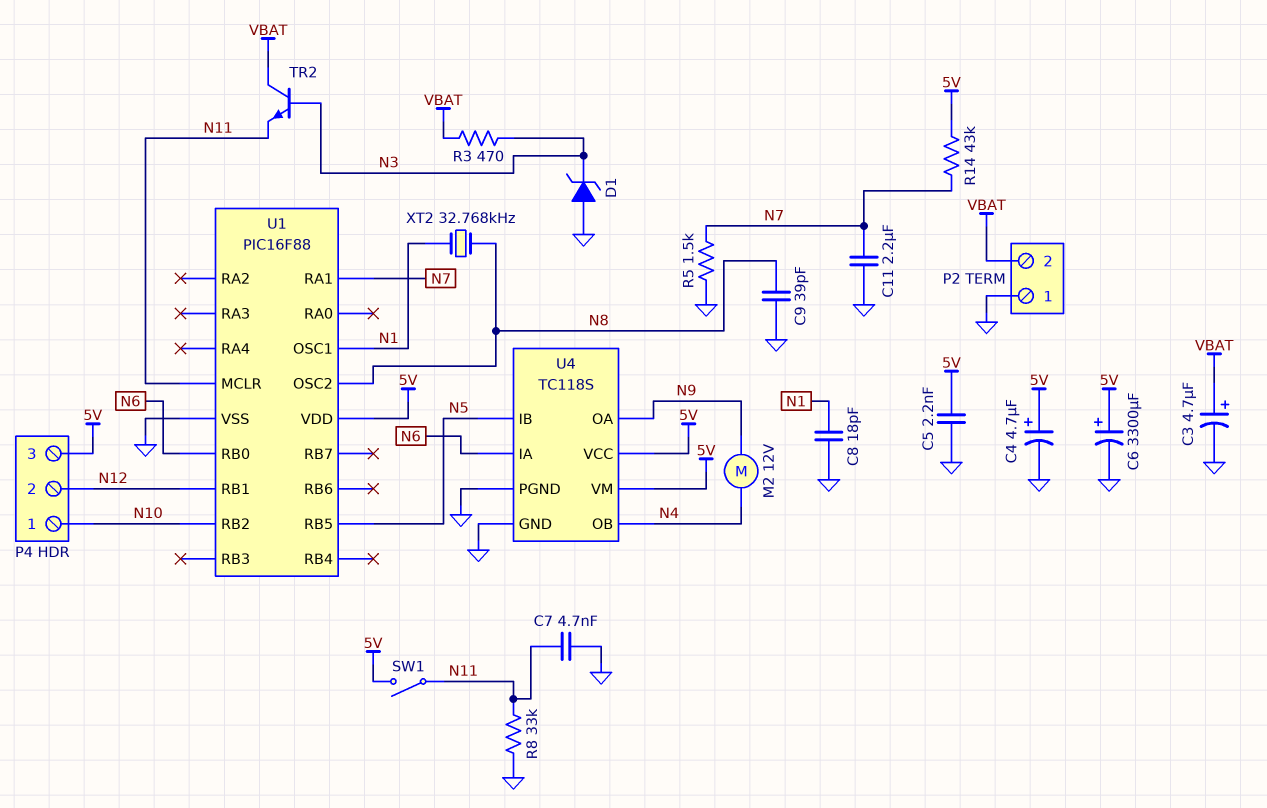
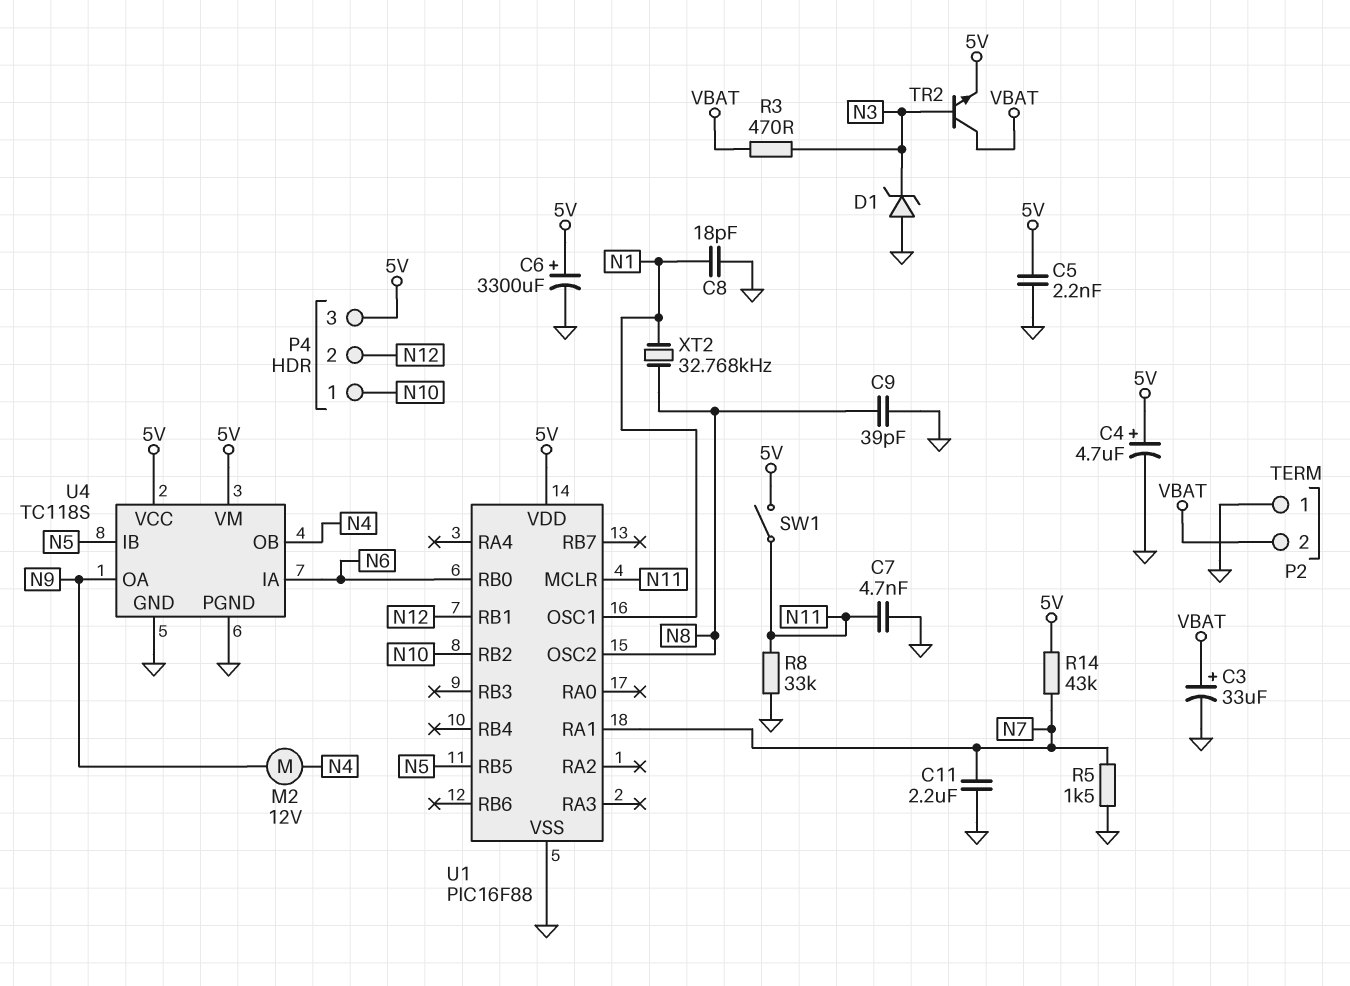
C3: 4.7uF (plus VBAT, minus GND) -> 33uF (plus VBAT, minus GND)
TR2: NPN (B N3, C VBAT, E N11) -> NPN (B N3, C VBAT, E 5V)

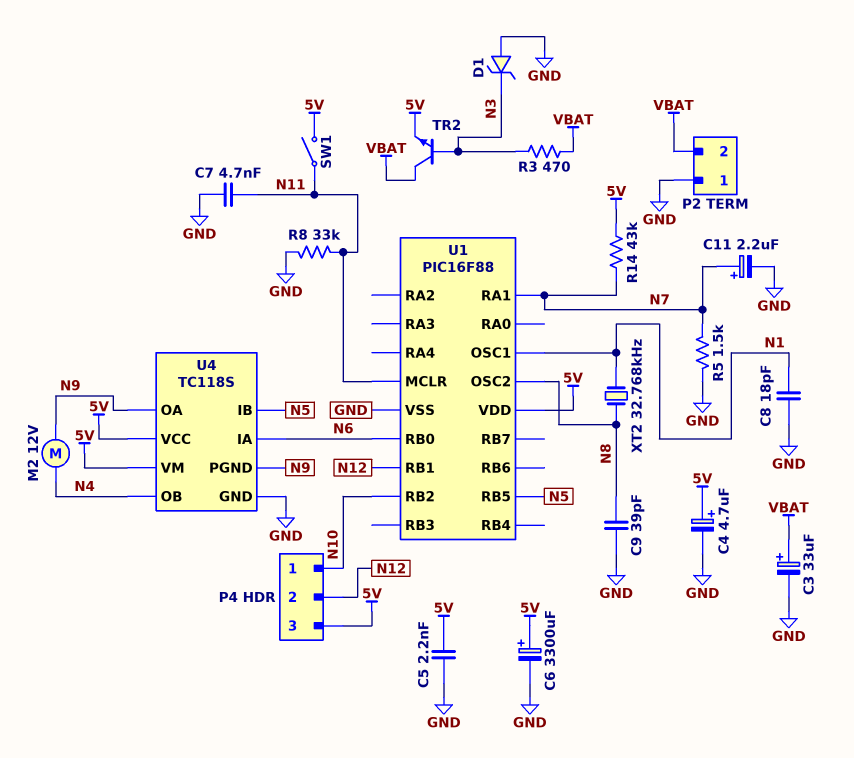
C11: 2.2uF (GND, N7) -> 2.2uF (plus N7, minus GND)
U4 pin PGND: GND -> N9

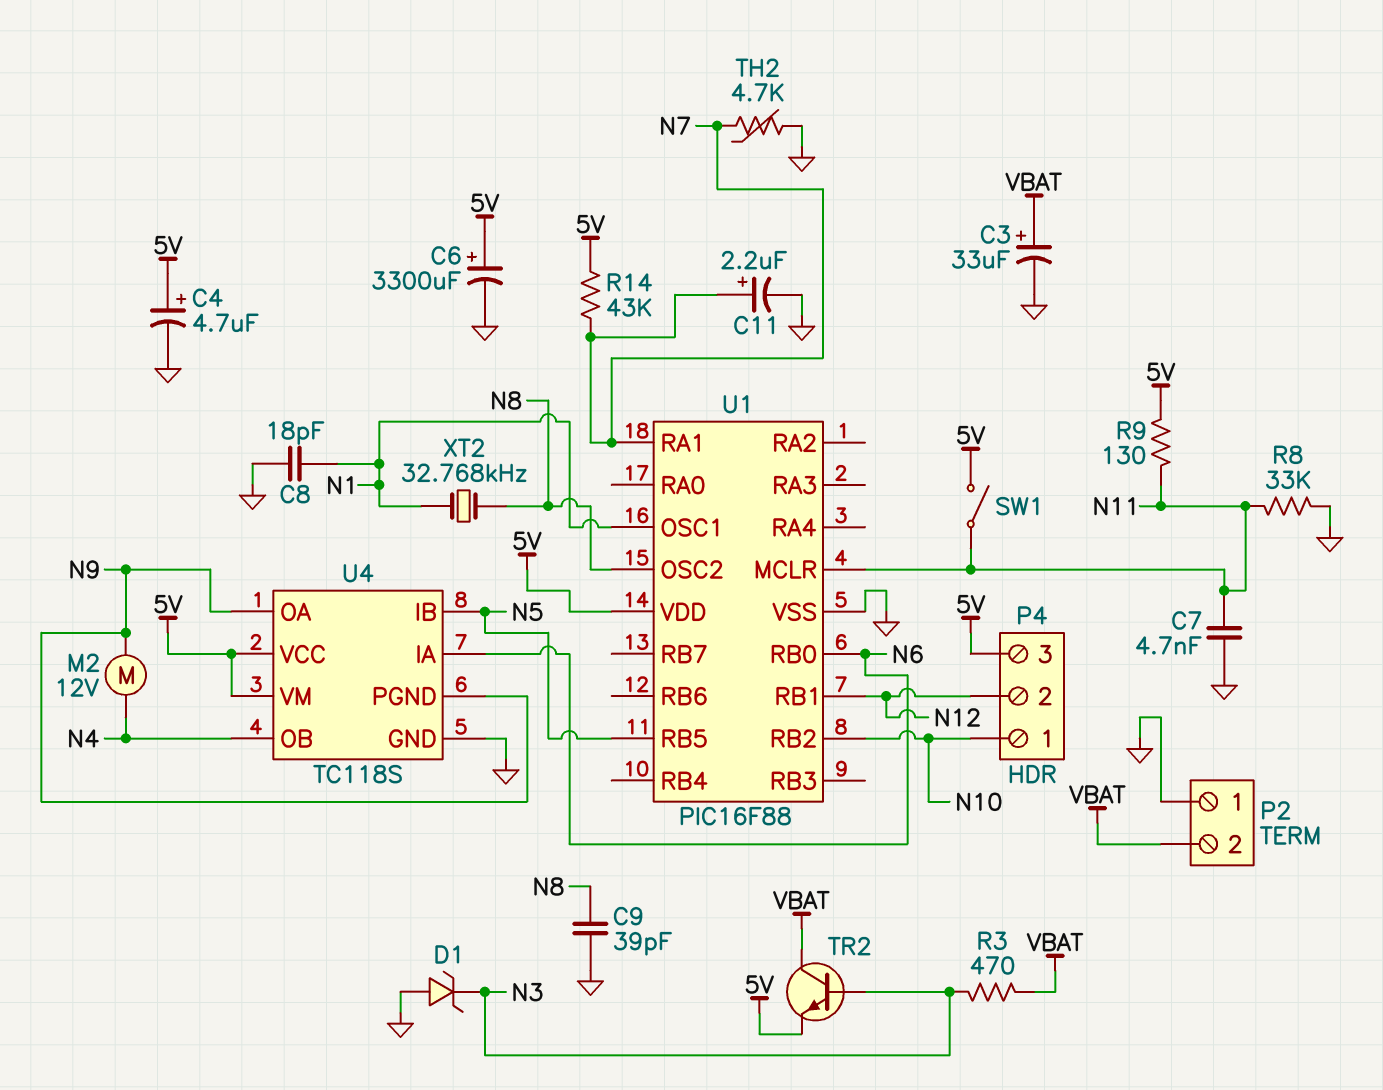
C5: 2.2nF (5V, GND) -> none
R5: 1.5k (GND, N7) -> none
R9: none -> 130 (5V, N11)
TH2: none -> 4.7k (GND, N7)

